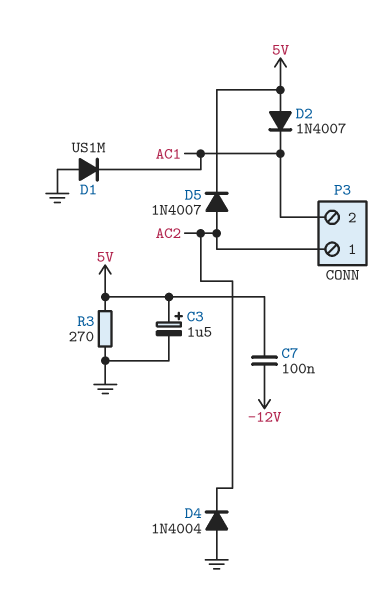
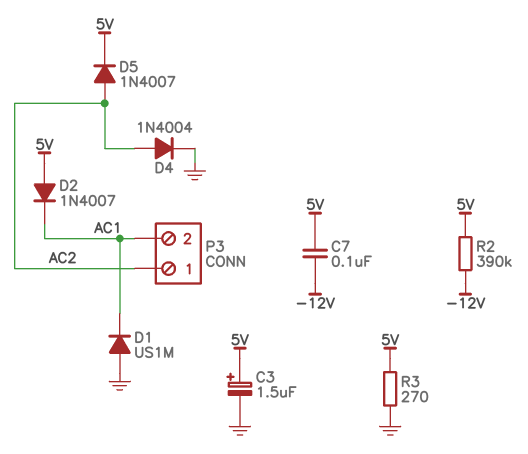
D4: diode 1N4004 (A GND, K AC2) -> diode 1N4004 (A AC2, K GND)
R2: none -> 390k (-12V, 5V)

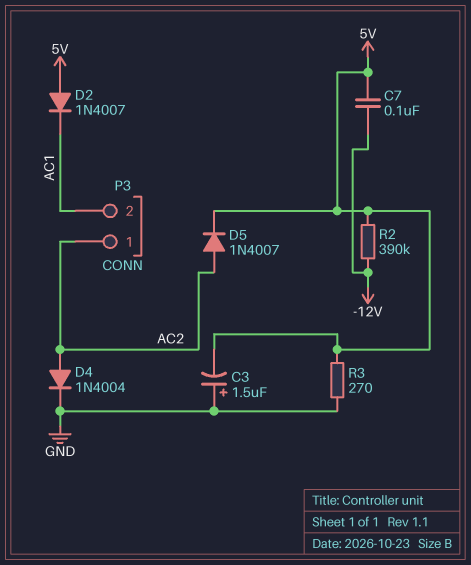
C3: 1.5uF (plus 5V, minus GND) -> 1.5uF (plus GND, minus 5V)
D1: diode US1M (A GND, K AC1) -> none

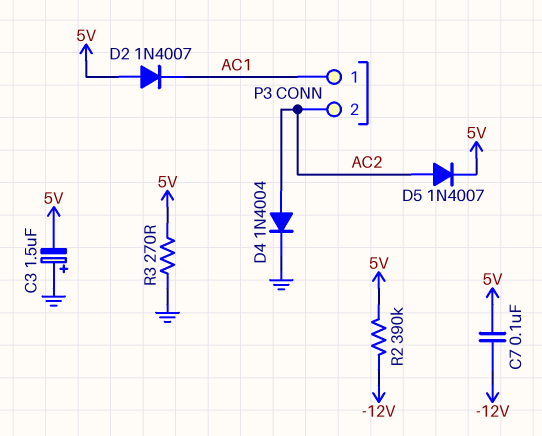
P3 pin 1: AC2 -> AC1
P3 pin 2: AC1 -> AC2

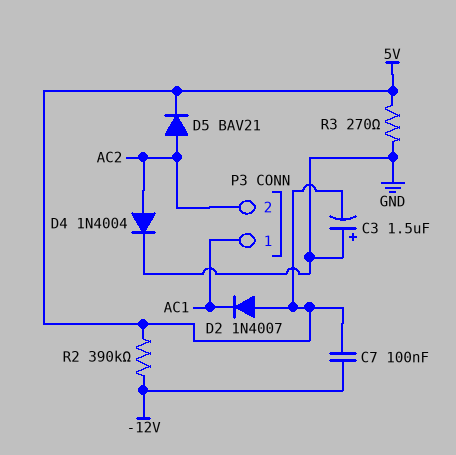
D5: diode 1N4007 (A AC2, K 5V) -> diode BAV21 (A AC2, K 5V)

